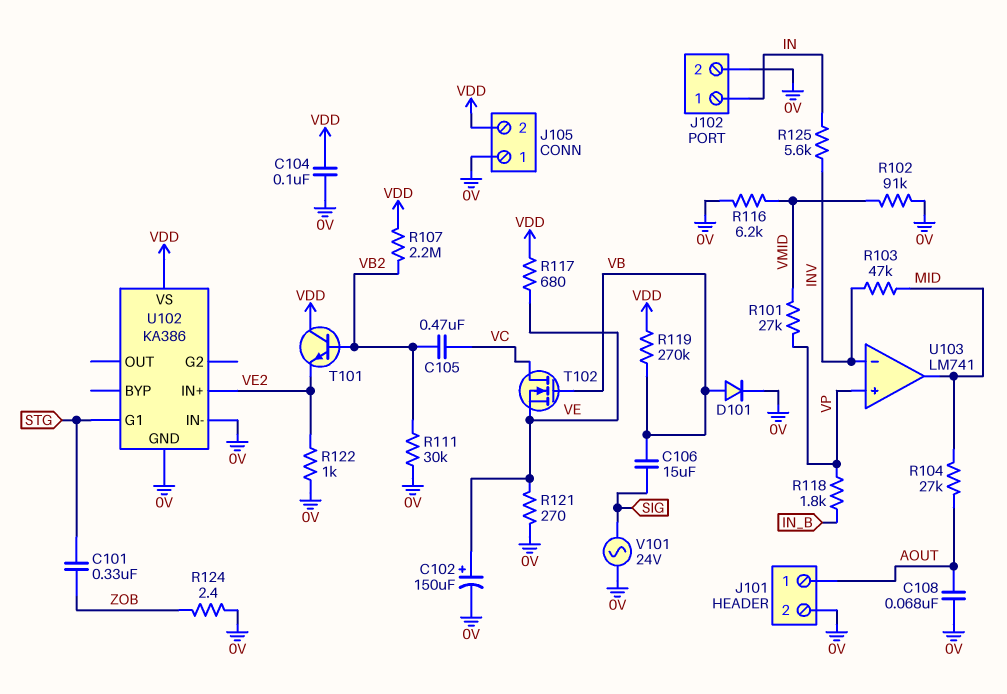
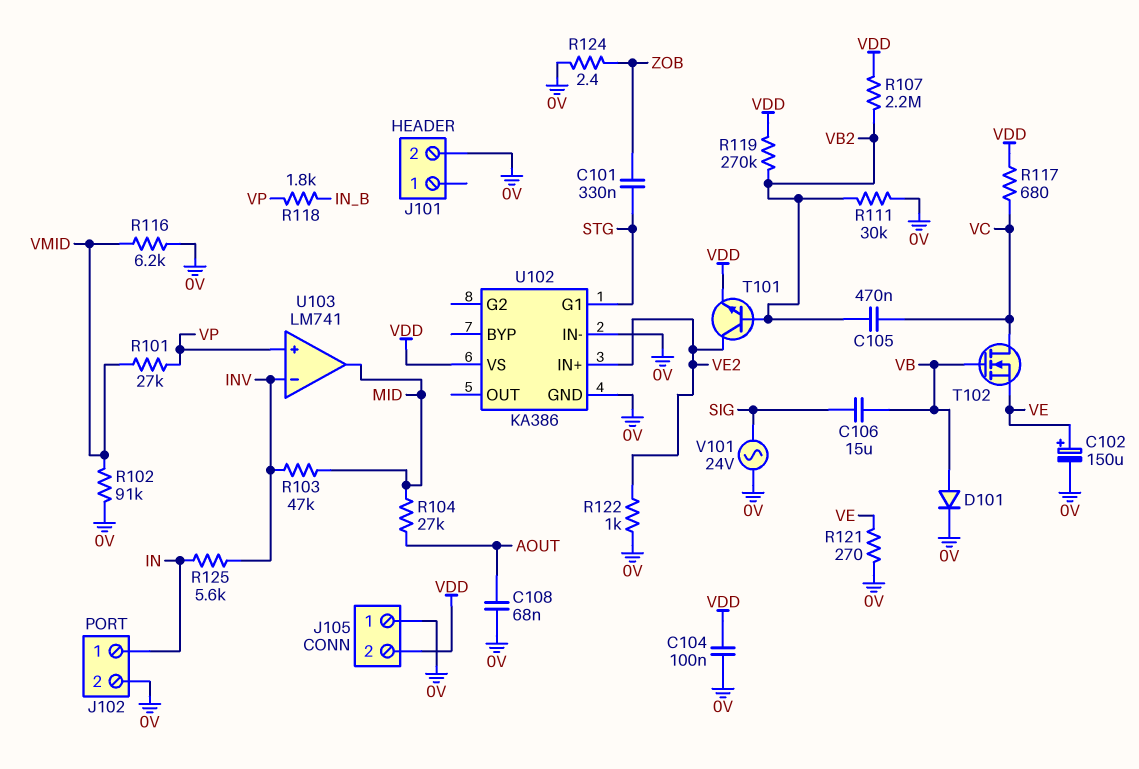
J101 pin 1: AOUT -> none
R117: 680 (VDD, VE) -> 680 (VC, VDD)
R119: 270k (VB, VDD) -> 270k (VB2, VDD)
T101: NPN (B VB2, C VDD, E VE2) -> NPN (B VB2, C VE2, E VDD)

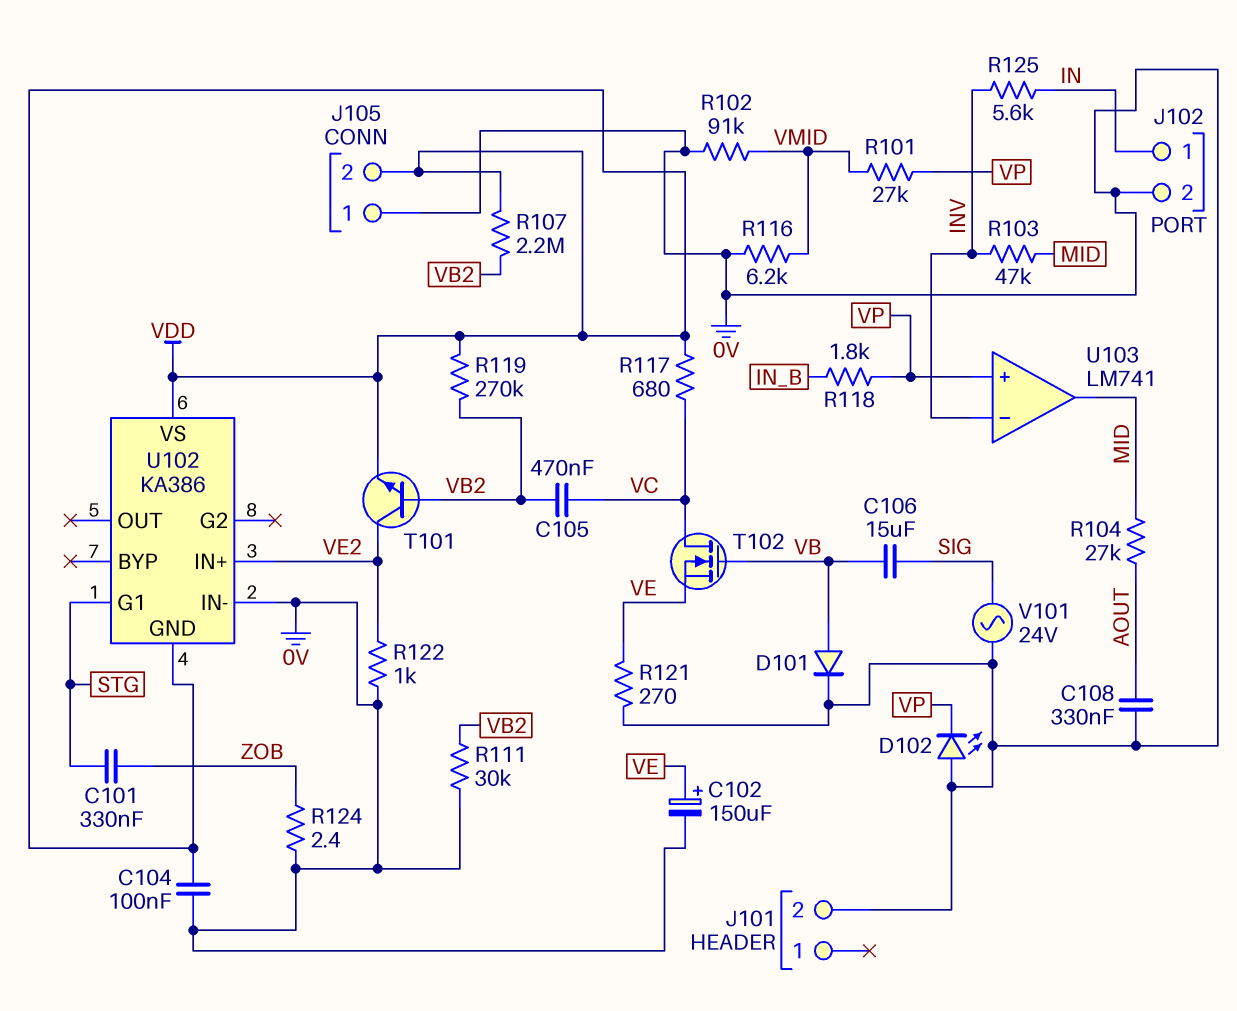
C108: 68nF (0V, AOUT) -> 330nF (0V, AOUT)
D102: none -> LED (A 0V, K VP)
U102 pin GND: 0V -> VDD

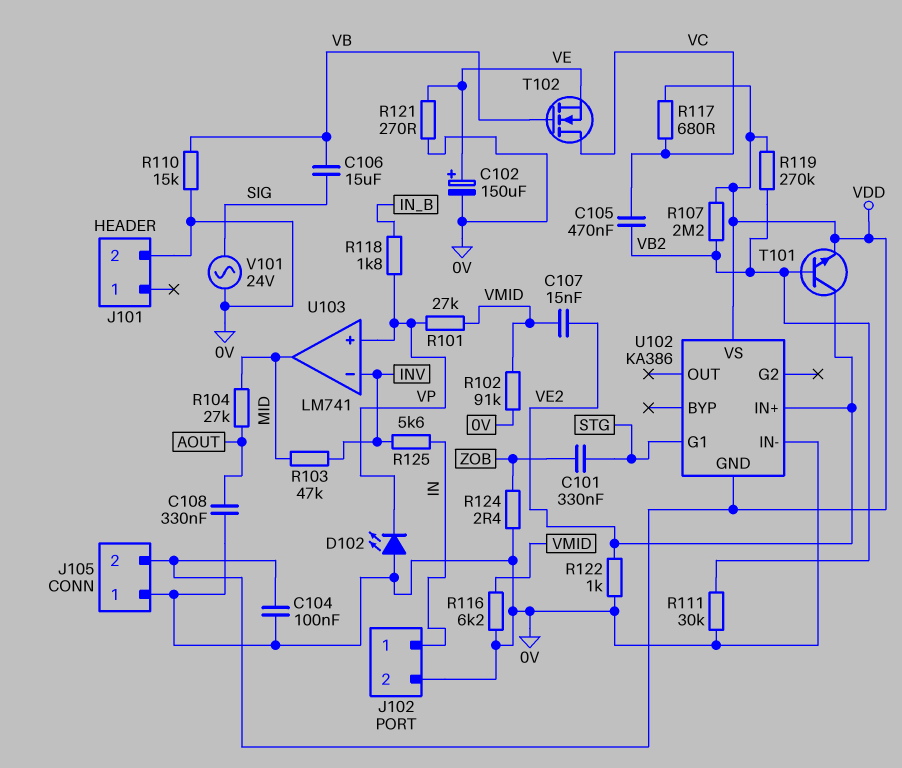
C107: none -> 15nF (VE2, VMID)
D101: diode (A VB, K 0V) -> none
R110: none -> 15k (0V, VB)

